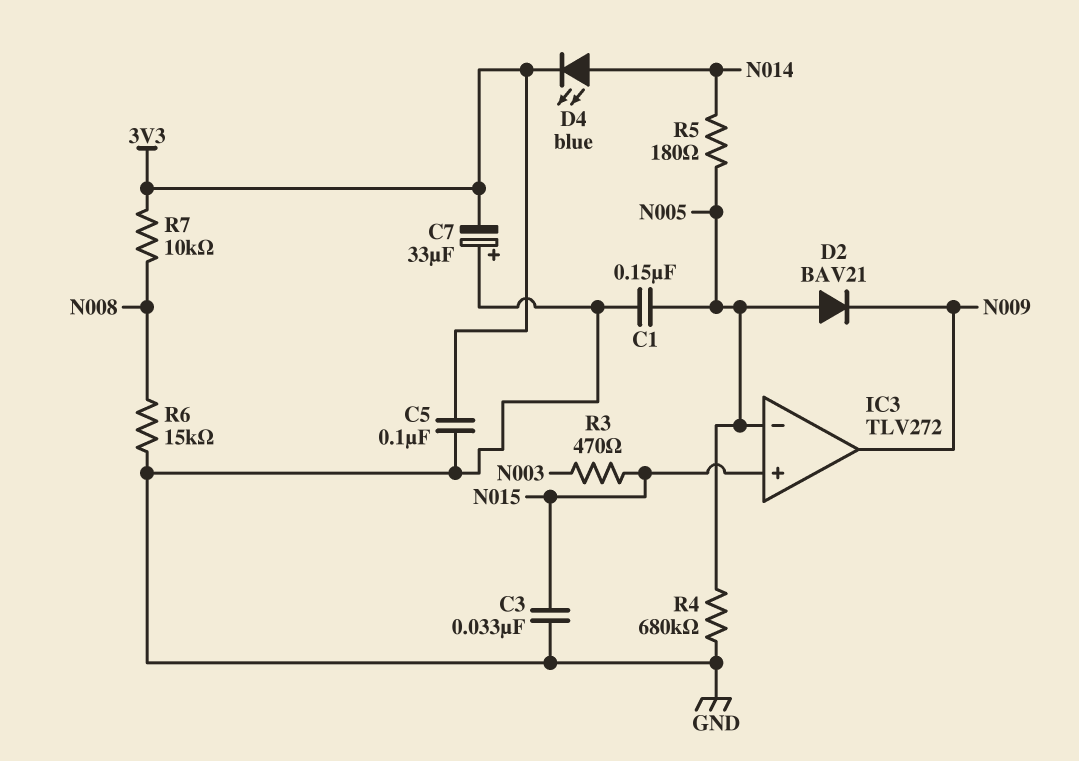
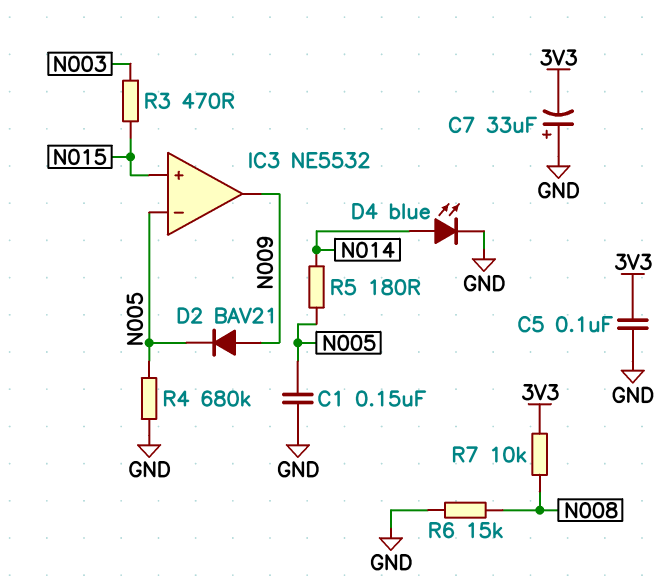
C3: 33nF (GND, N015) -> none
D2: diode BAV21 (A N005, K N009) -> diode BAV21 (A N009, K N005)
D4: LED blue (A N014, K 3V3) -> LED blue (A N014, K GND)
IC3: TLV272 -> NE5532

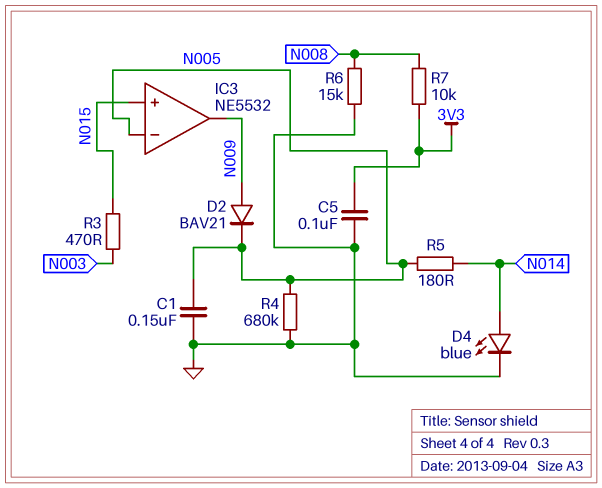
C7: 33uF (plus GND, minus 3V3) -> none

